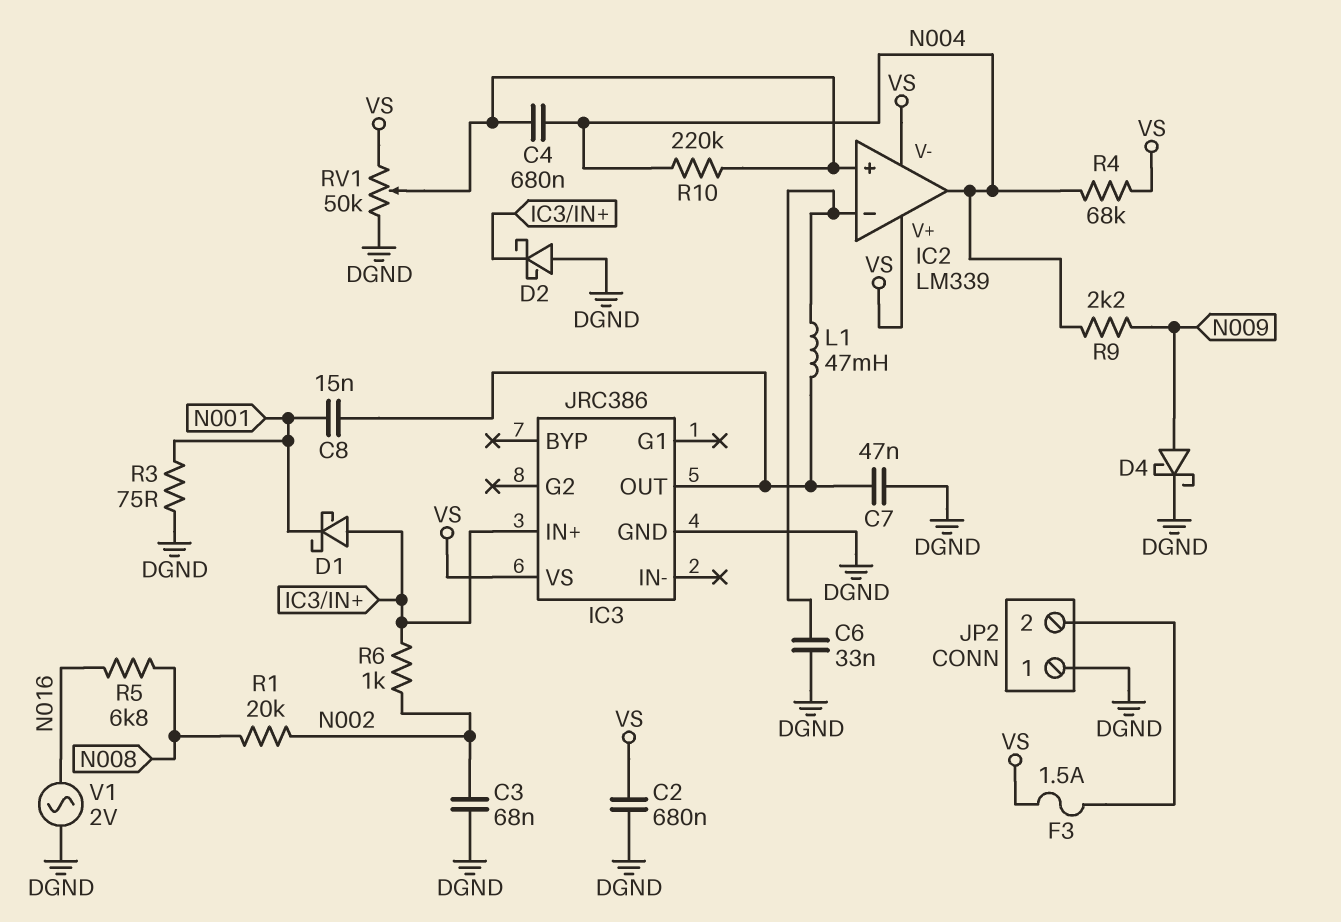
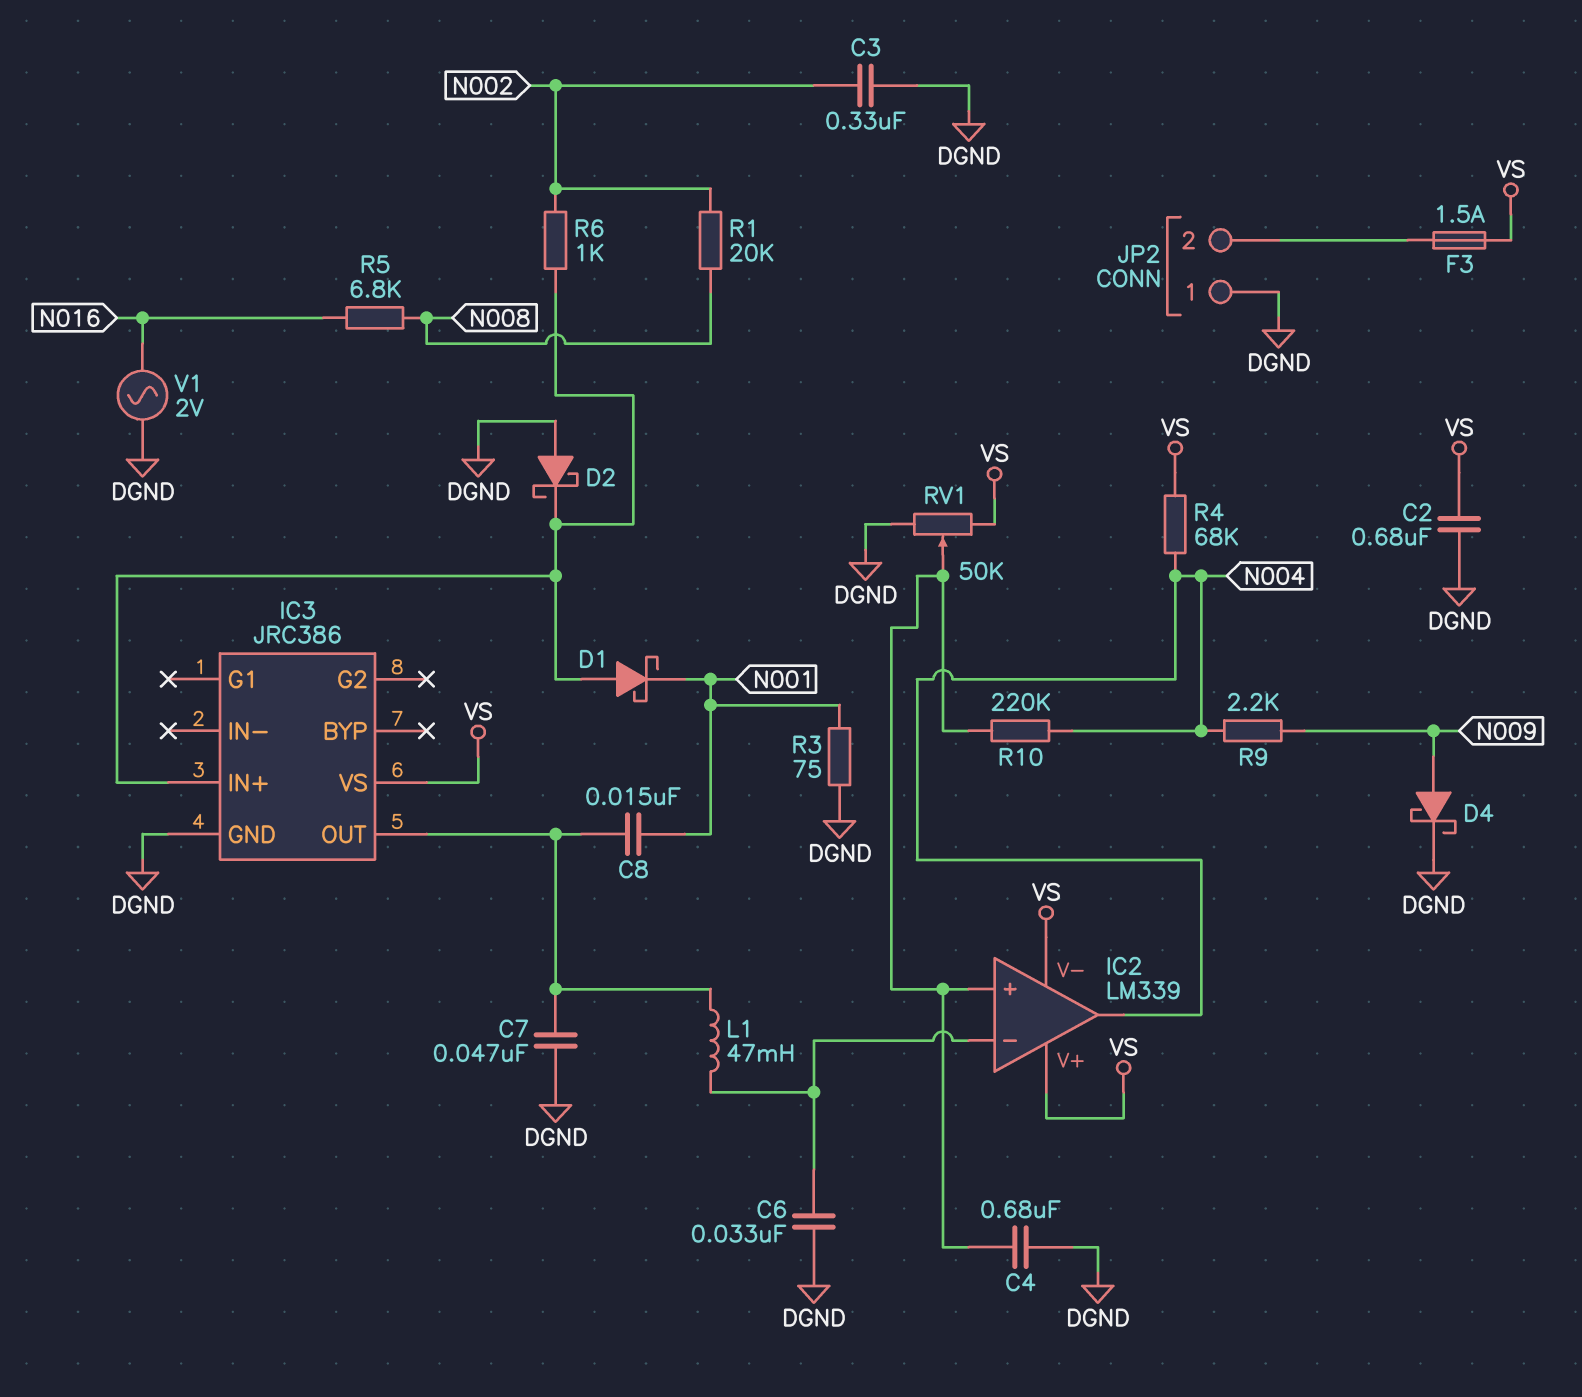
C3: 68nF (DGND, N002) -> 330nF (DGND, N002)
C4: 680nF (IC2/in+, N004) -> 680nF (DGND, IC2/in+)

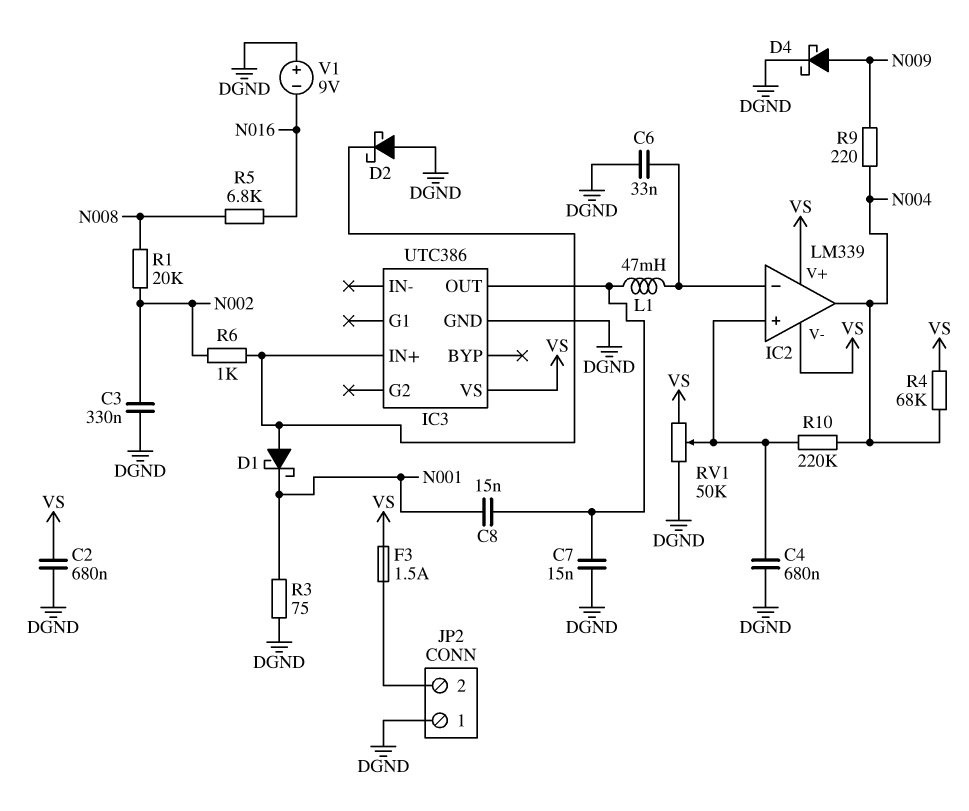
C7: 47nF (DGND, IC3/OUT) -> 15nF (DGND, IC3/OUT)
IC3: JRC386 -> UTC386
R9: 2.2k (N004, N009) -> 220 (N004, N009)
V1: AC 2V (DGND, N016) -> 9V (plus DGND, minus N016)

